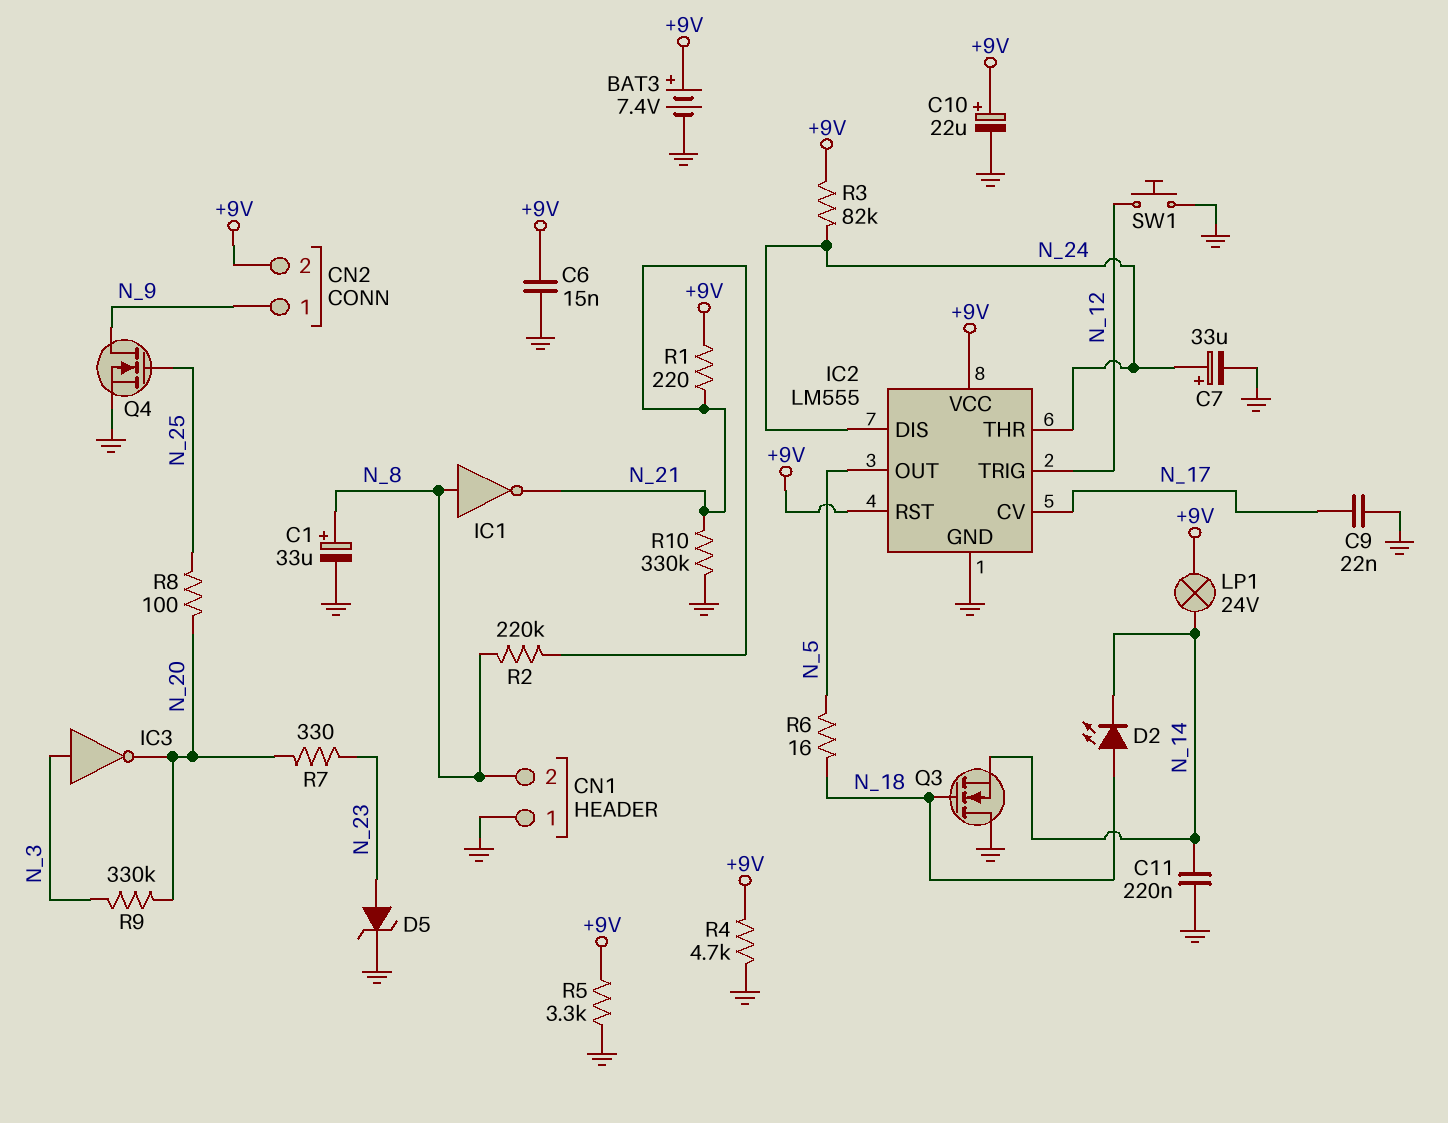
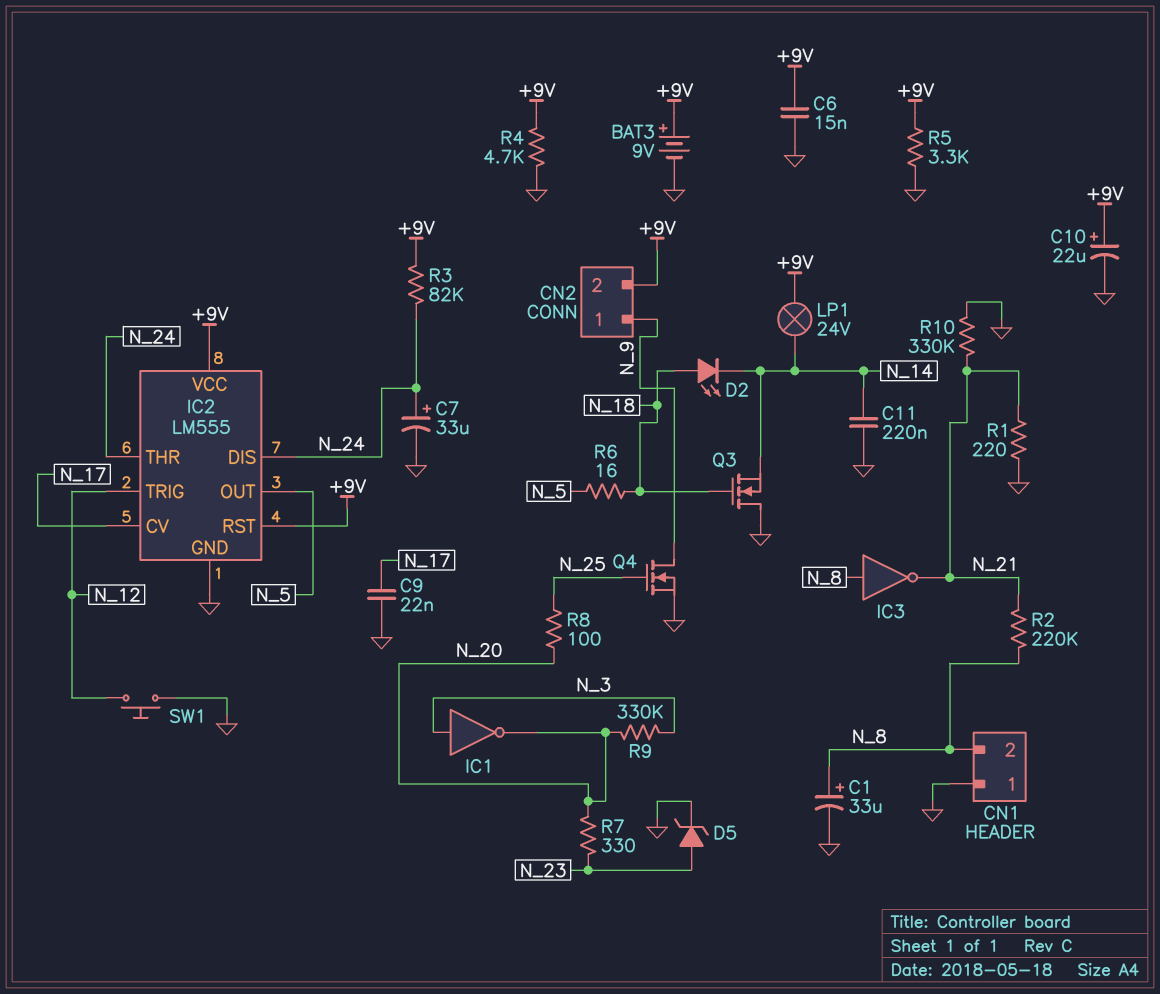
BAT3: 7.4V (plus +9V, minus GND) -> 9V (plus +9V, minus GND)
IC1: NOT (in N_8, out N_21) -> NOT (in N_3, out N_20)
IC3: NOT (in N_3, out N_20) -> NOT (in N_8, out N_21)
R1: 220 (+9V, N_21) -> 220 (GND, N_21)

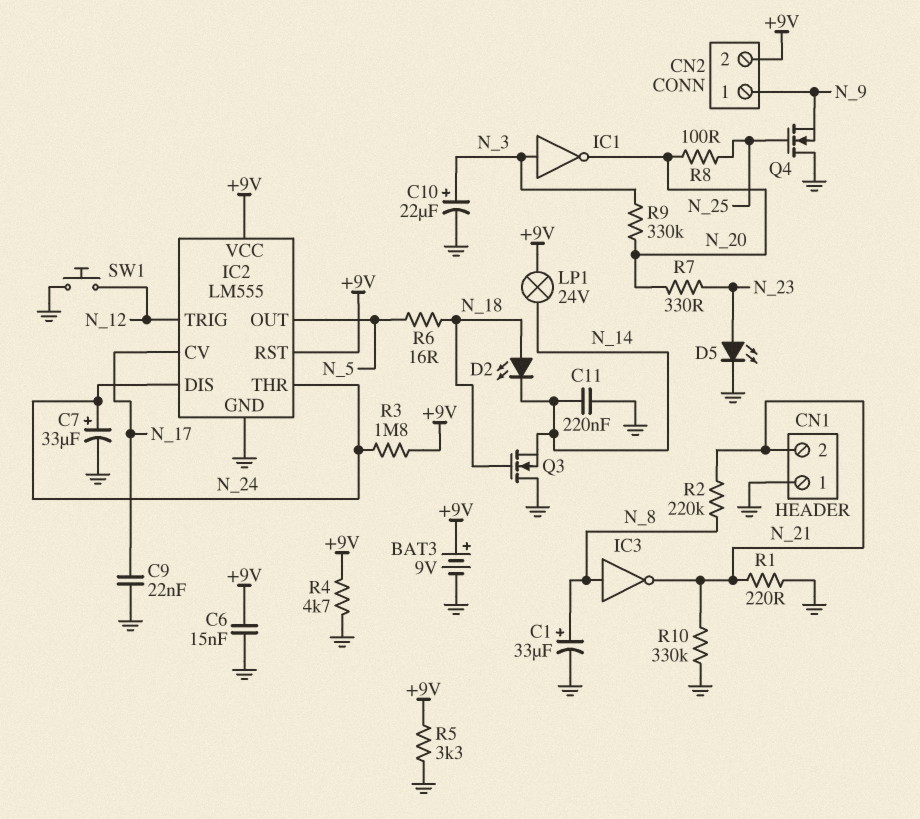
C10: 22uF (plus +9V, minus GND) -> 22uF (plus N_3, minus GND)
CN1 pin 2: N_8 -> N_21
D5: zener (A N_23, K GND) -> LED (A N_23, K GND)
Q4: NMOS (G N_25, D N_9, S GND) -> NMOS (G N_25, D GND, S N_9)
R3: 82k (+9V, N_24) -> 1.8M (+9V, N_24)

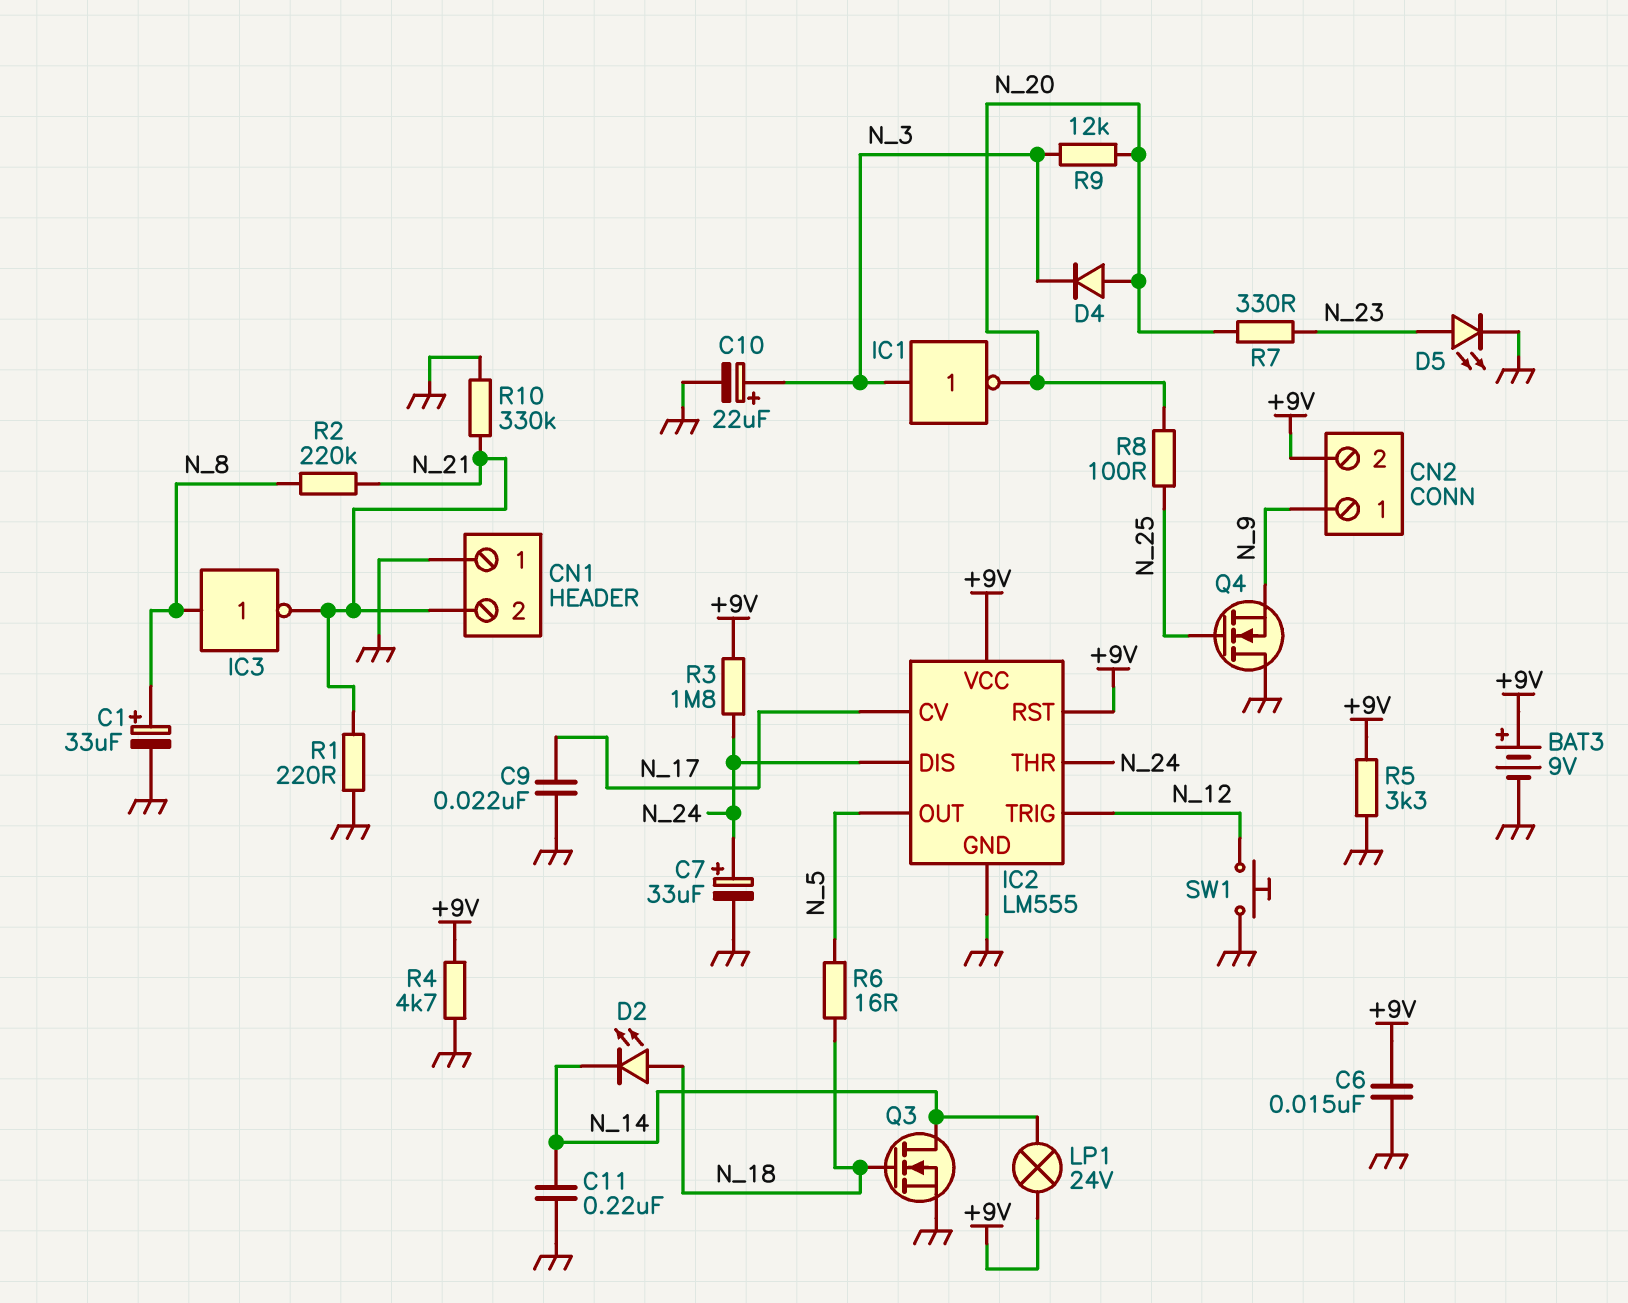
D4: none -> diode (A N_20, K N_3)
Q3: NMOS (G N_18, D GND, S N_14) -> NMOS (G N_18, D N_14, S GND)
R9: 330k (N_3, N_20) -> 12k (N_3, N_20)

